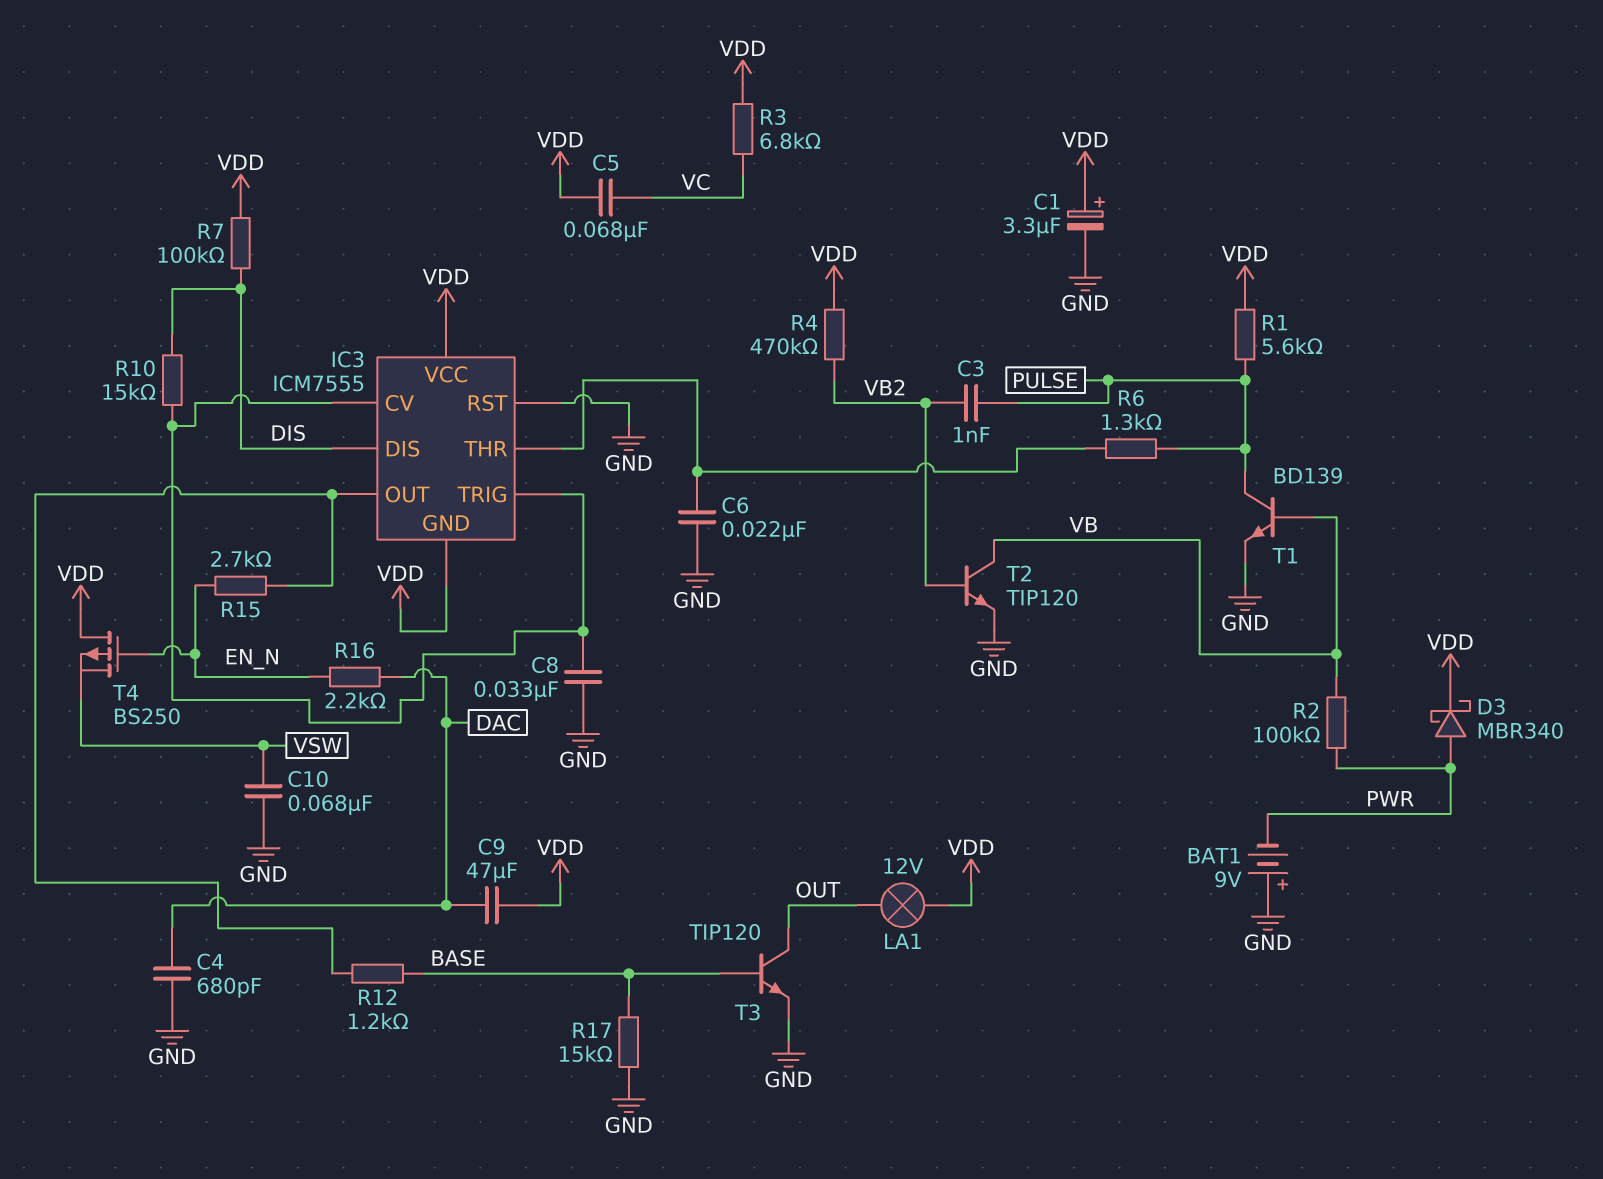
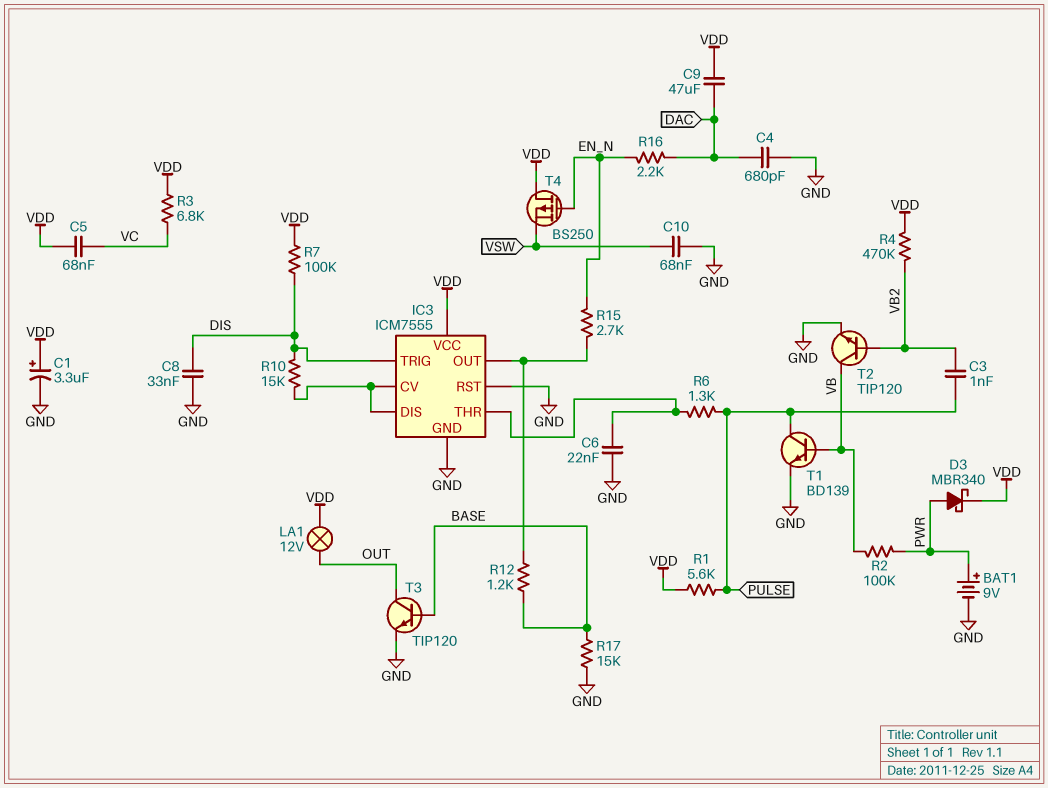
BAT1: 9V (plus GND, minus PWR) -> 9V (plus PWR, minus GND)
C8: 33nF (GND, IC3/CV) -> 33nF (DIS, GND)
IC3 pin DIS: DIS -> IC3/CV
IC3 pin GND: VDD -> GND
IC3 pin TRIG: IC3/CV -> DIS

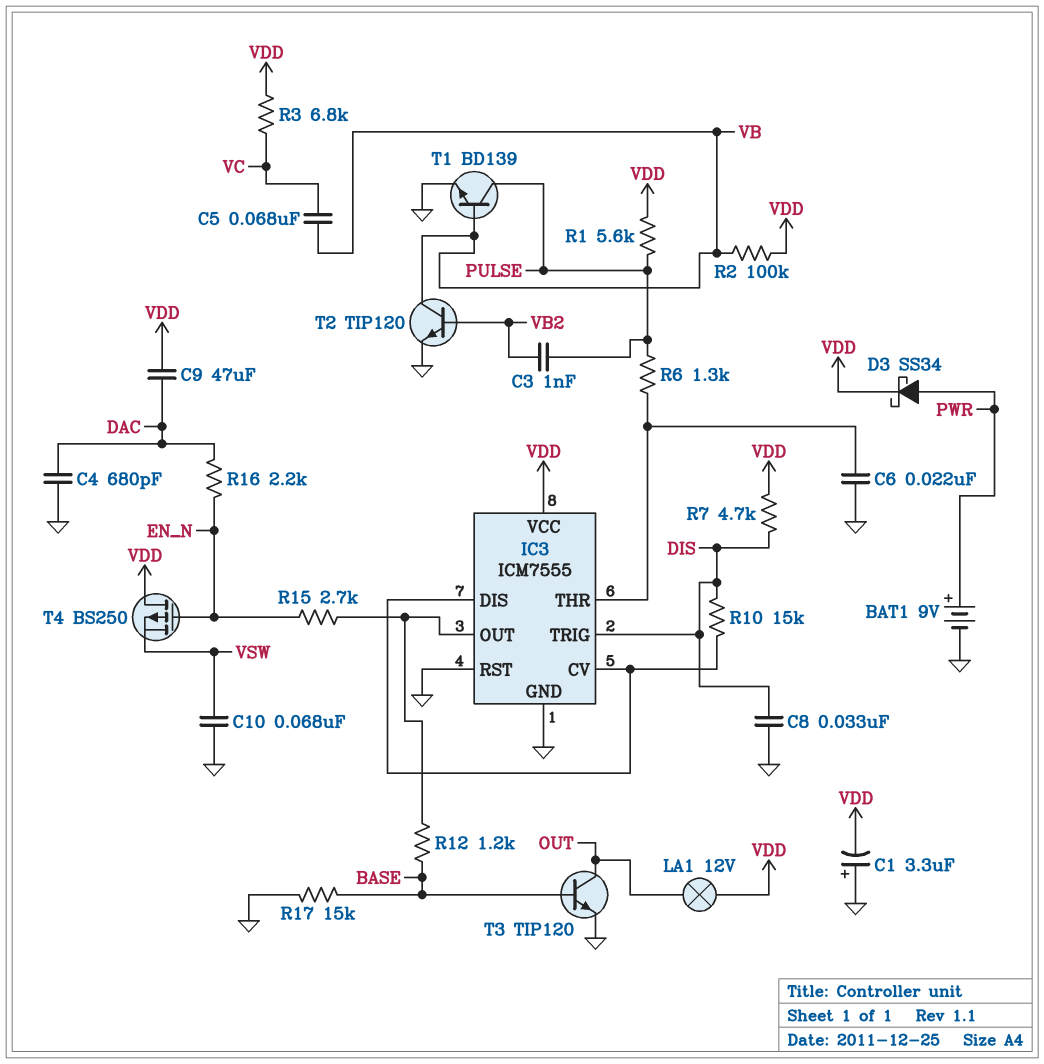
C1: 3.3uF (plus VDD, minus GND) -> 3.3uF (plus GND, minus VDD)
C5: 68nF (VC, VDD) -> 68nF (VB, VC)
D3: schottky MBR340 (A PWR, K VDD) -> schottky SS34 (A PWR, K VDD)
R2: 100k (PWR, VB) -> 100k (VB, VDD)
R4: 470k (VB2, VDD) -> none
R7: 100k (DIS, VDD) -> 4.7k (DIS, VDD)

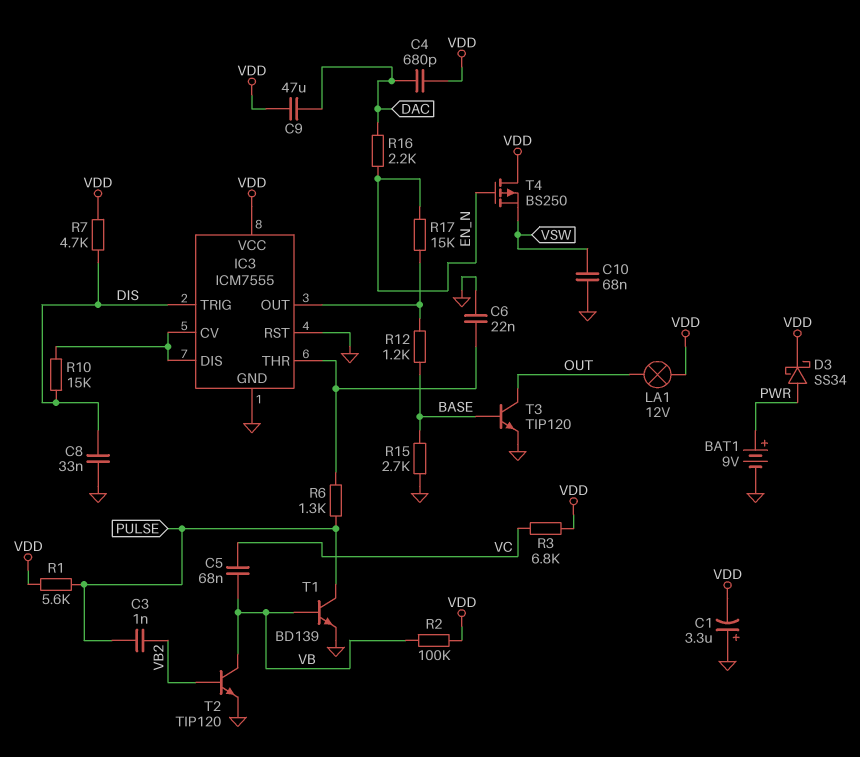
C4: 680pF (DAC, GND) -> 680pF (DAC, VDD)
R15: 2.7k (EN_N, IC3/OUT) -> 2.7k (BASE, GND)
R17: 15k (BASE, GND) -> 15k (EN_N, IC3/OUT)

